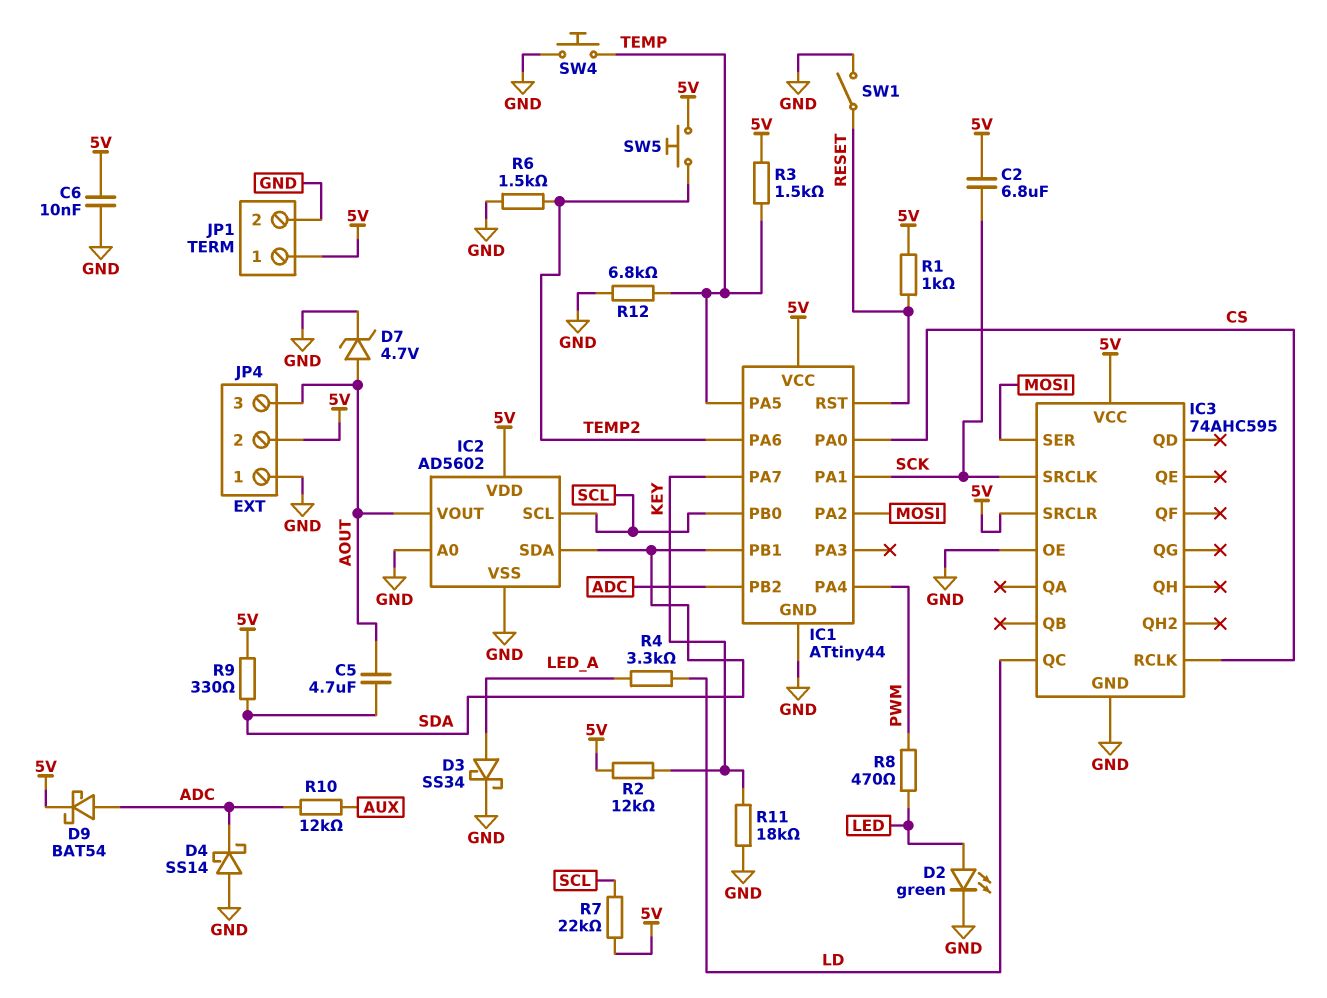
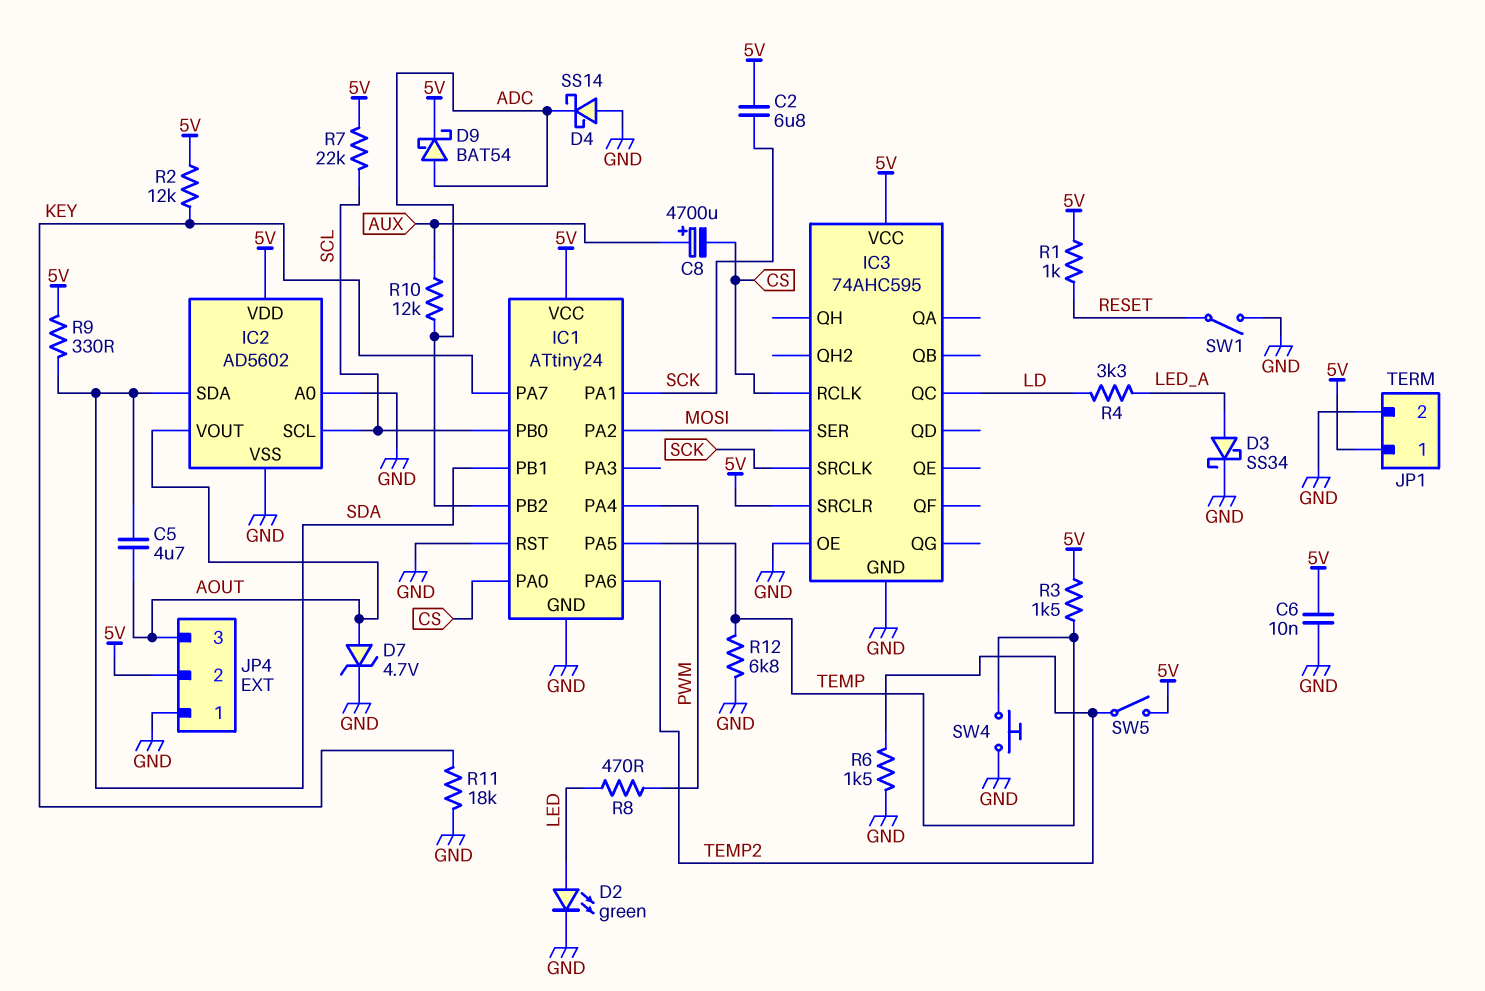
C8: none -> 4700uF (plus AUX, minus CS)
IC1: ATtiny44 -> ATtiny24
IC1 pin RST: RESET -> GND
SW5: button (5V, TEMP2) -> switch (5V, TEMP2)

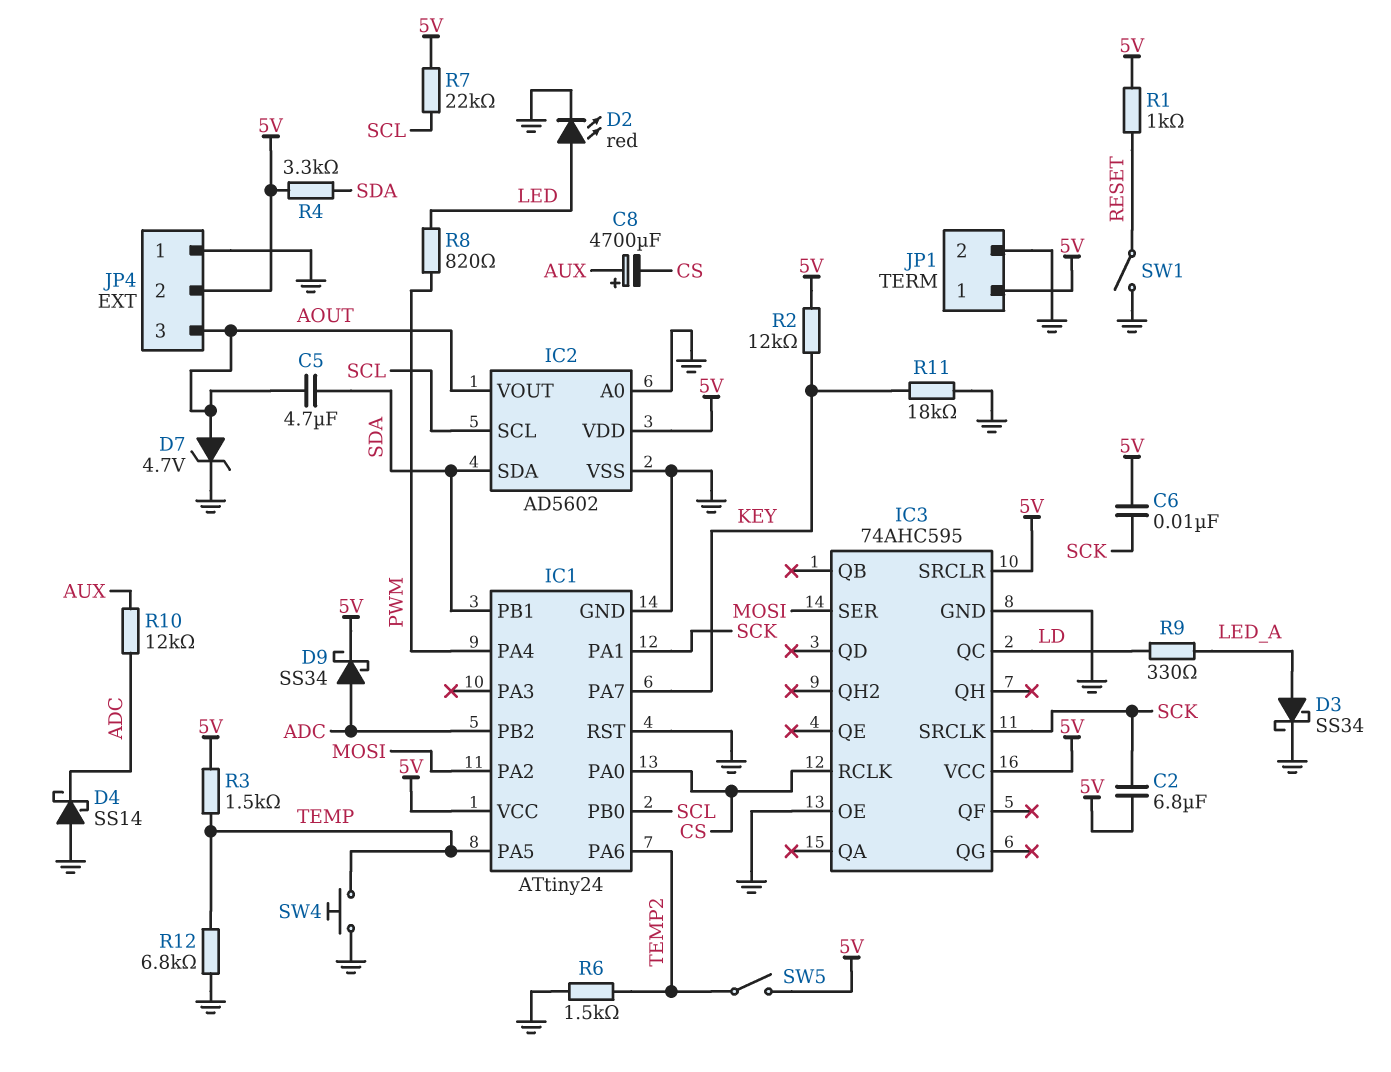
C6: 10nF (5V, GND) -> 10nF (5V, SCK)
D2: LED green (A LED, K GND) -> LED red (A LED, K GND)
D9: schottky BAT54 (A ADC, K 5V) -> schottky SS34 (A ADC, K 5V)
R4: 3.3k (LD, LED_A) -> 3.3k (5V, SDA)
R8: 470 (LED, PWM) -> 820 (LED, PWM)
R9: 330 (5V, SDA) -> 330 (LD, LED_A)

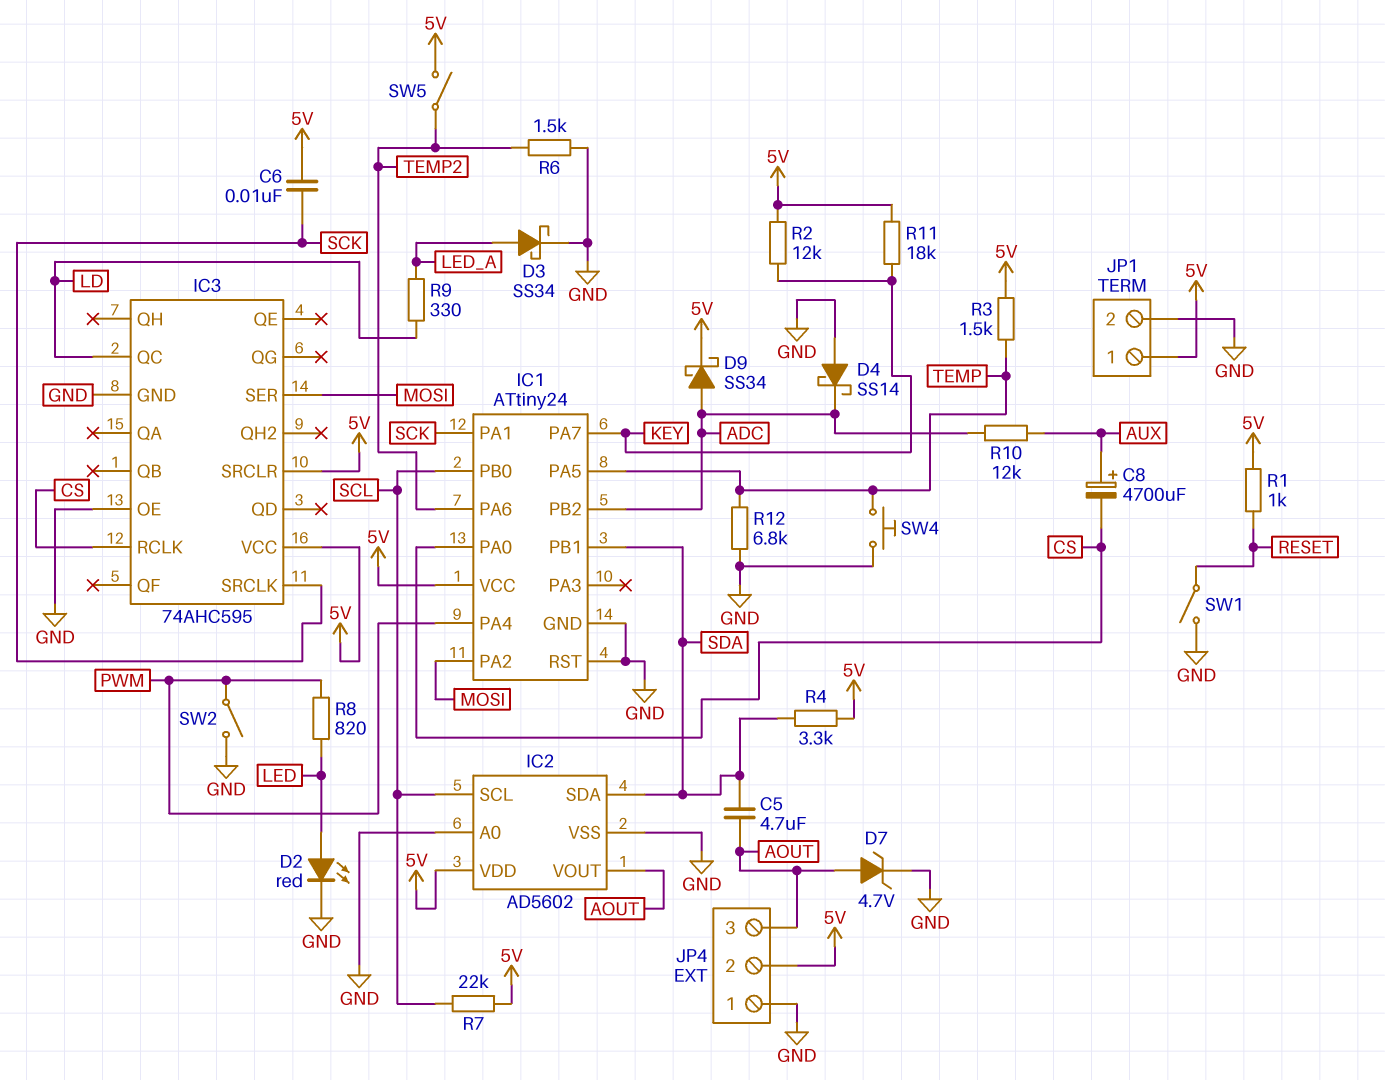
C2: 6.8uF (5V, SCK) -> none
R11: 18k (GND, KEY) -> 18k (5V, KEY)
SW2: none -> switch (GND, PWM)

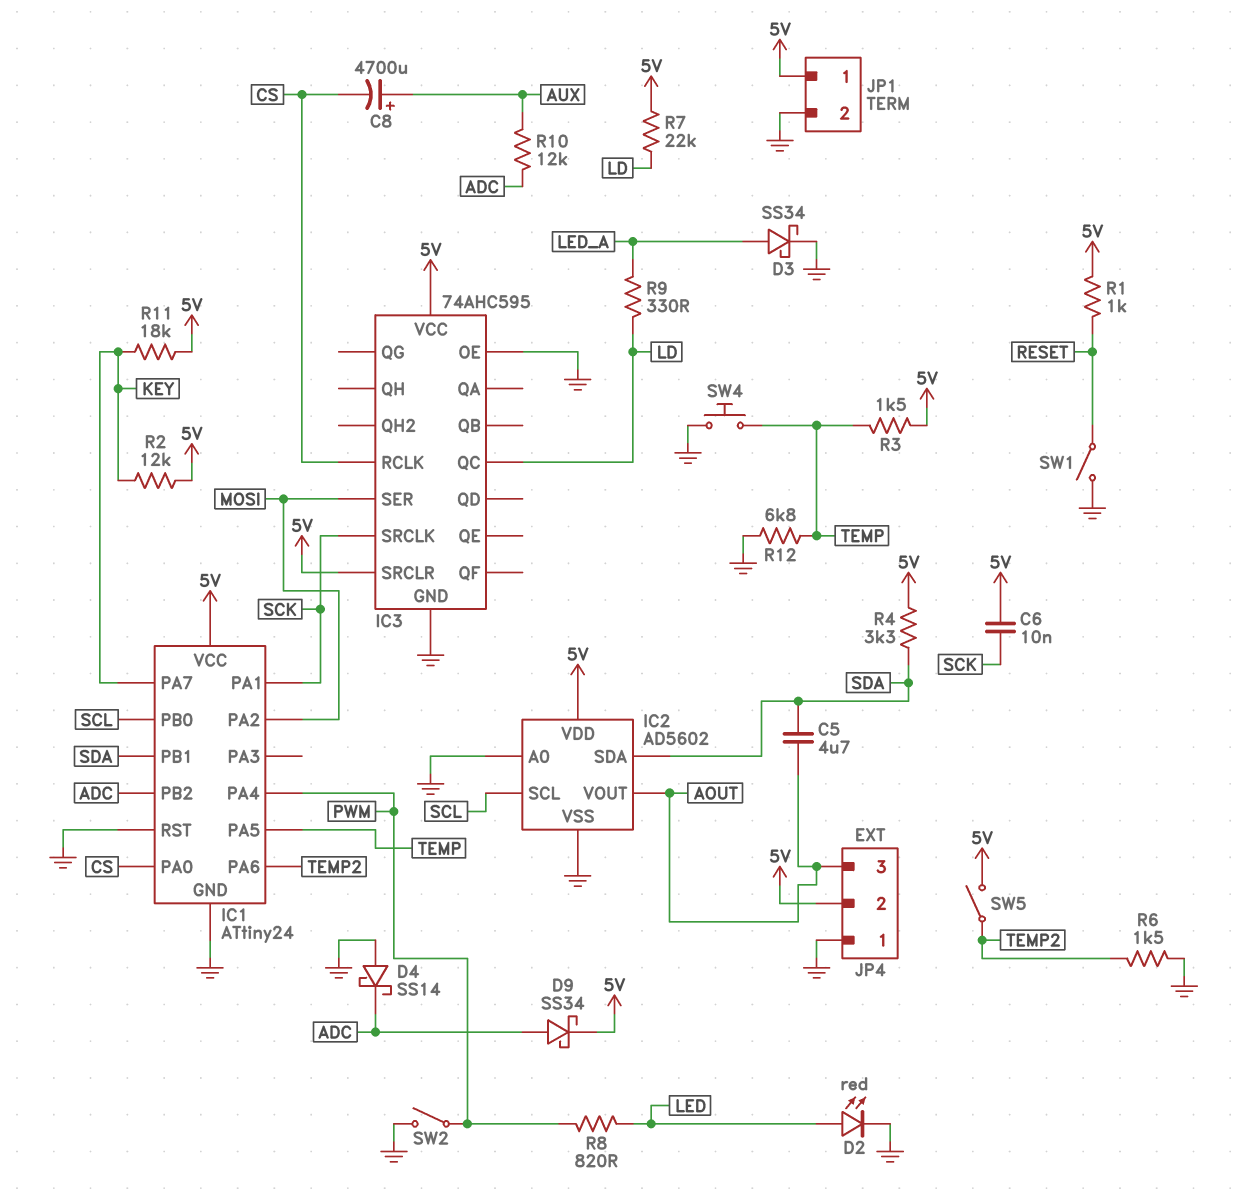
D7: zener 4.7V (A AOUT, K GND) -> none
R7: 22k (5V, SCL) -> 22k (5V, LD)

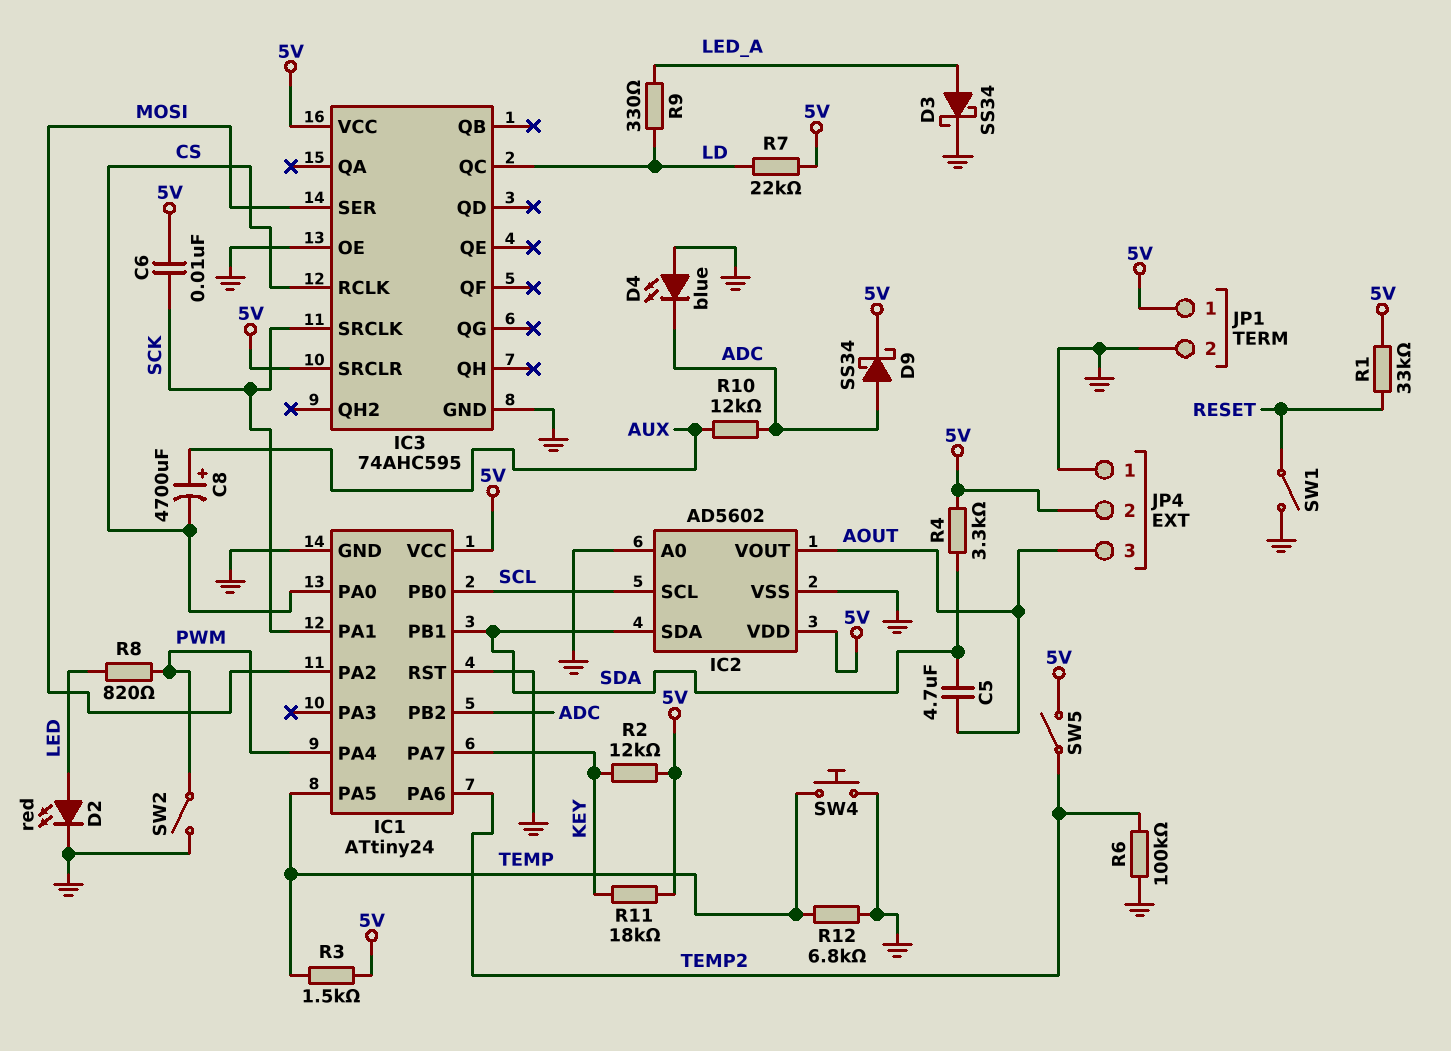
D4: schottky SS14 (A GND, K ADC) -> LED blue (A GND, K ADC)
R1: 1k (5V, RESET) -> 33k (5V, RESET)
R6: 1.5k (GND, TEMP2) -> 100k (GND, TEMP2)

